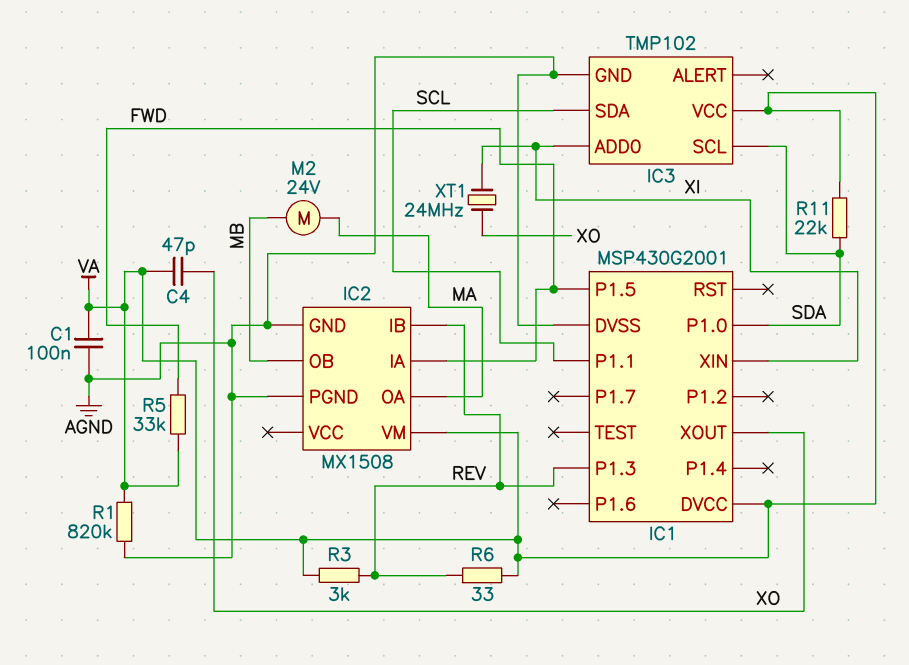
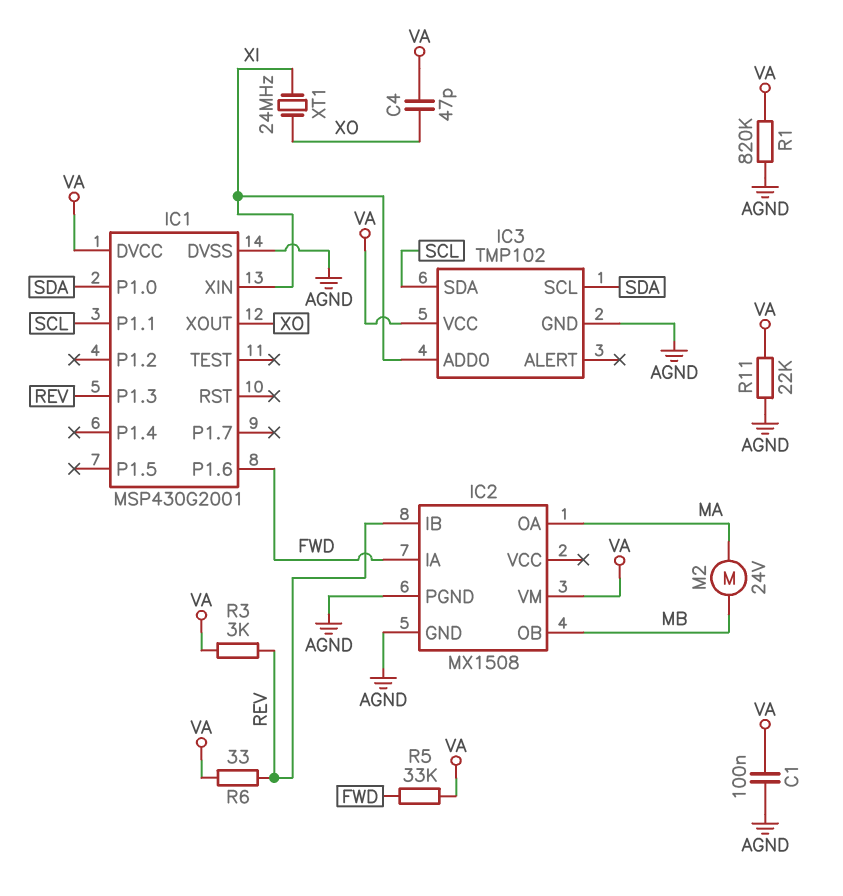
IC1 pin P1.5: FWD -> none
IC1 pin P1.6: none -> FWD
R11: 22k (SDA, VA) -> 22k (AGND, VA)

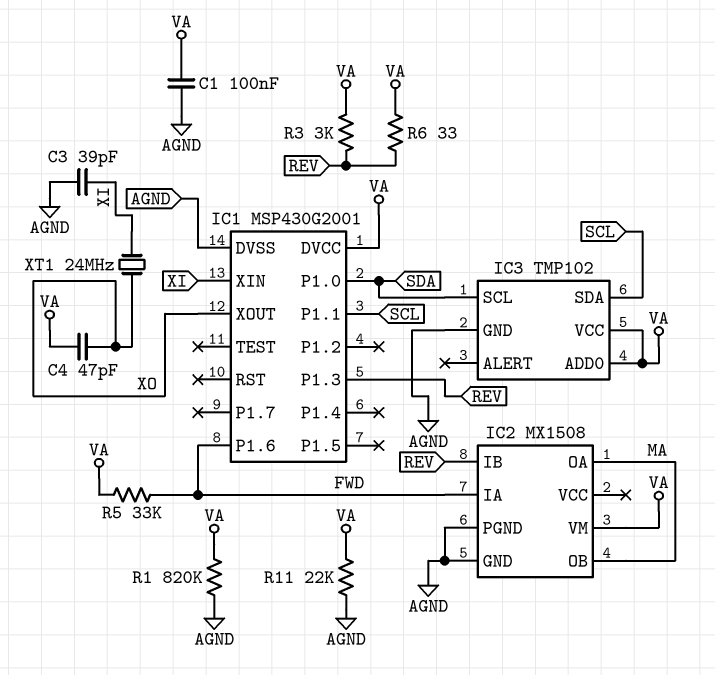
C3: none -> 39pF (AGND, XI)
IC2 pin OB: MB -> MA
IC3 pin ADD0: XI -> VA
M2: motor 24V (MA, MB) -> none

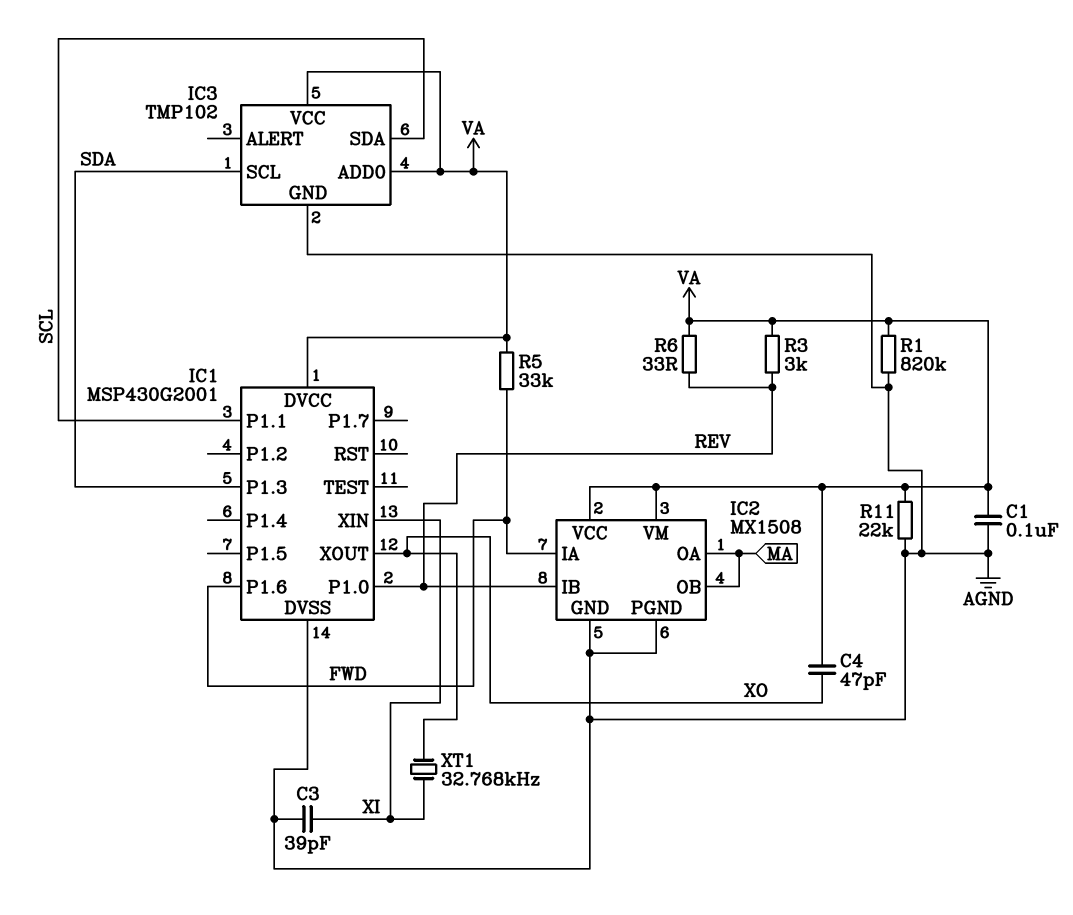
IC1 pin P1.0: SDA -> REV
IC1 pin P1.3: REV -> SDA
IC2 pin VCC: none -> VA
XT1: 24MHz (XI, XO) -> 32.768kHz (XI, XO)

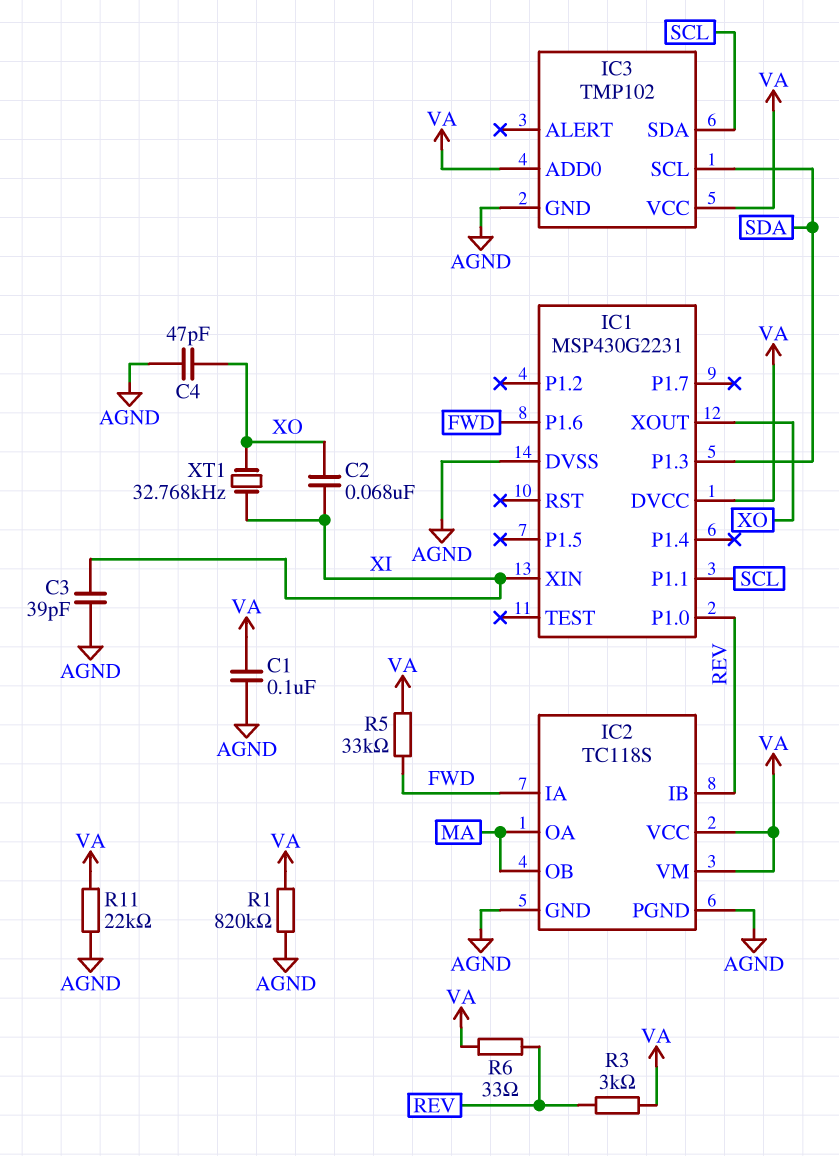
C2: none -> 68nF (XI, XO)
C4: 47pF (VA, XO) -> 47pF (AGND, XO)
IC1: MSP430G2001 -> MSP430G2231
IC2: MX1508 -> TC118S

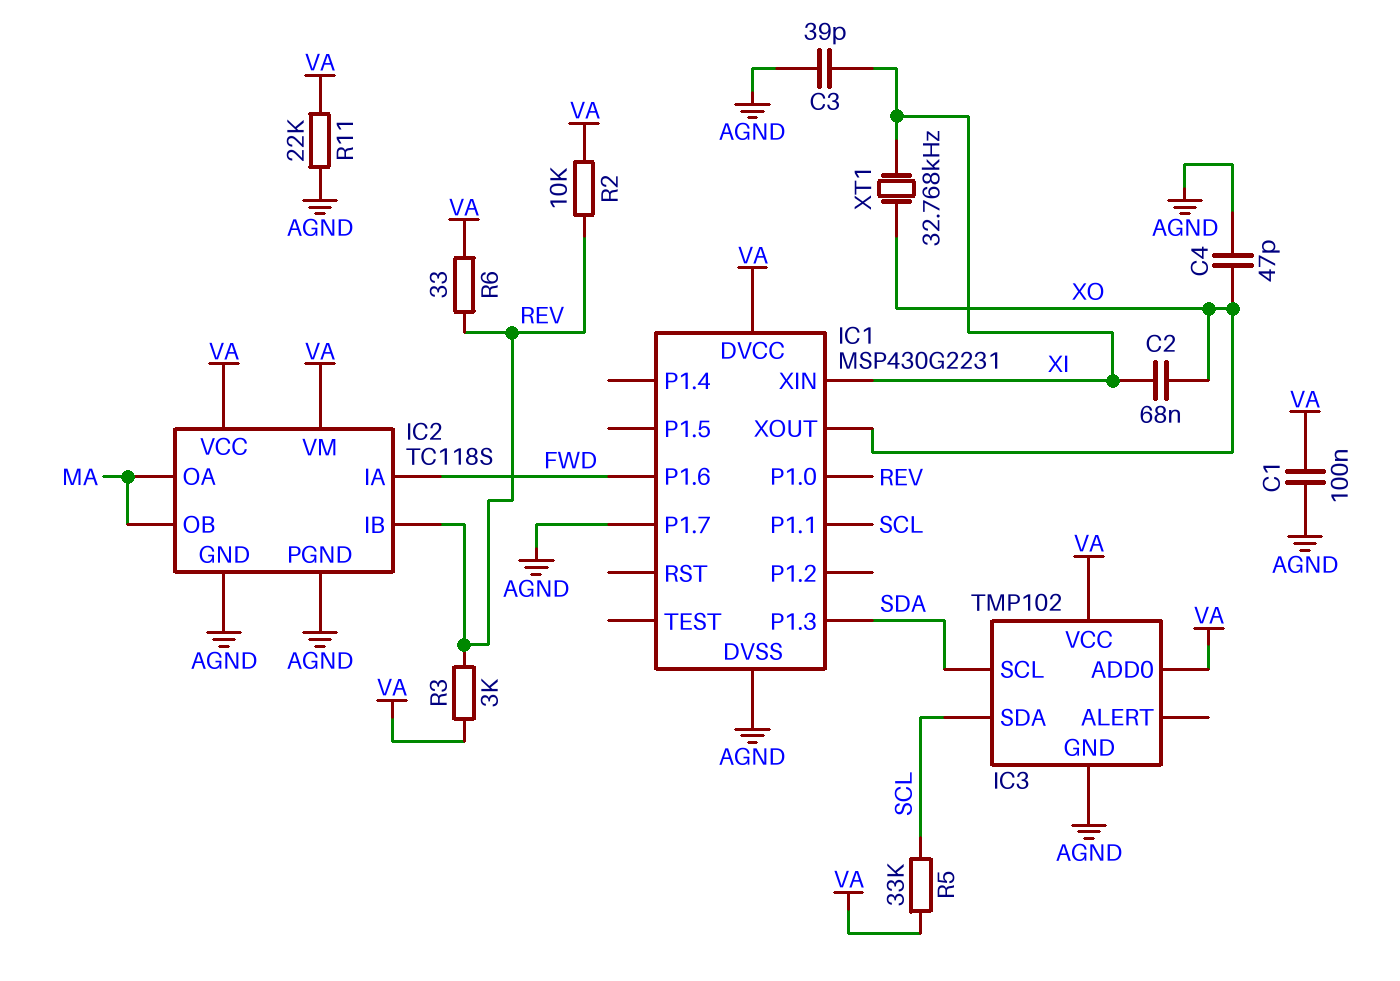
IC1 pin P1.7: none -> AGND
R1: 820k (AGND, VA) -> none
R2: none -> 10k (REV, VA)
R5: 33k (FWD, VA) -> 33k (SCL, VA)

